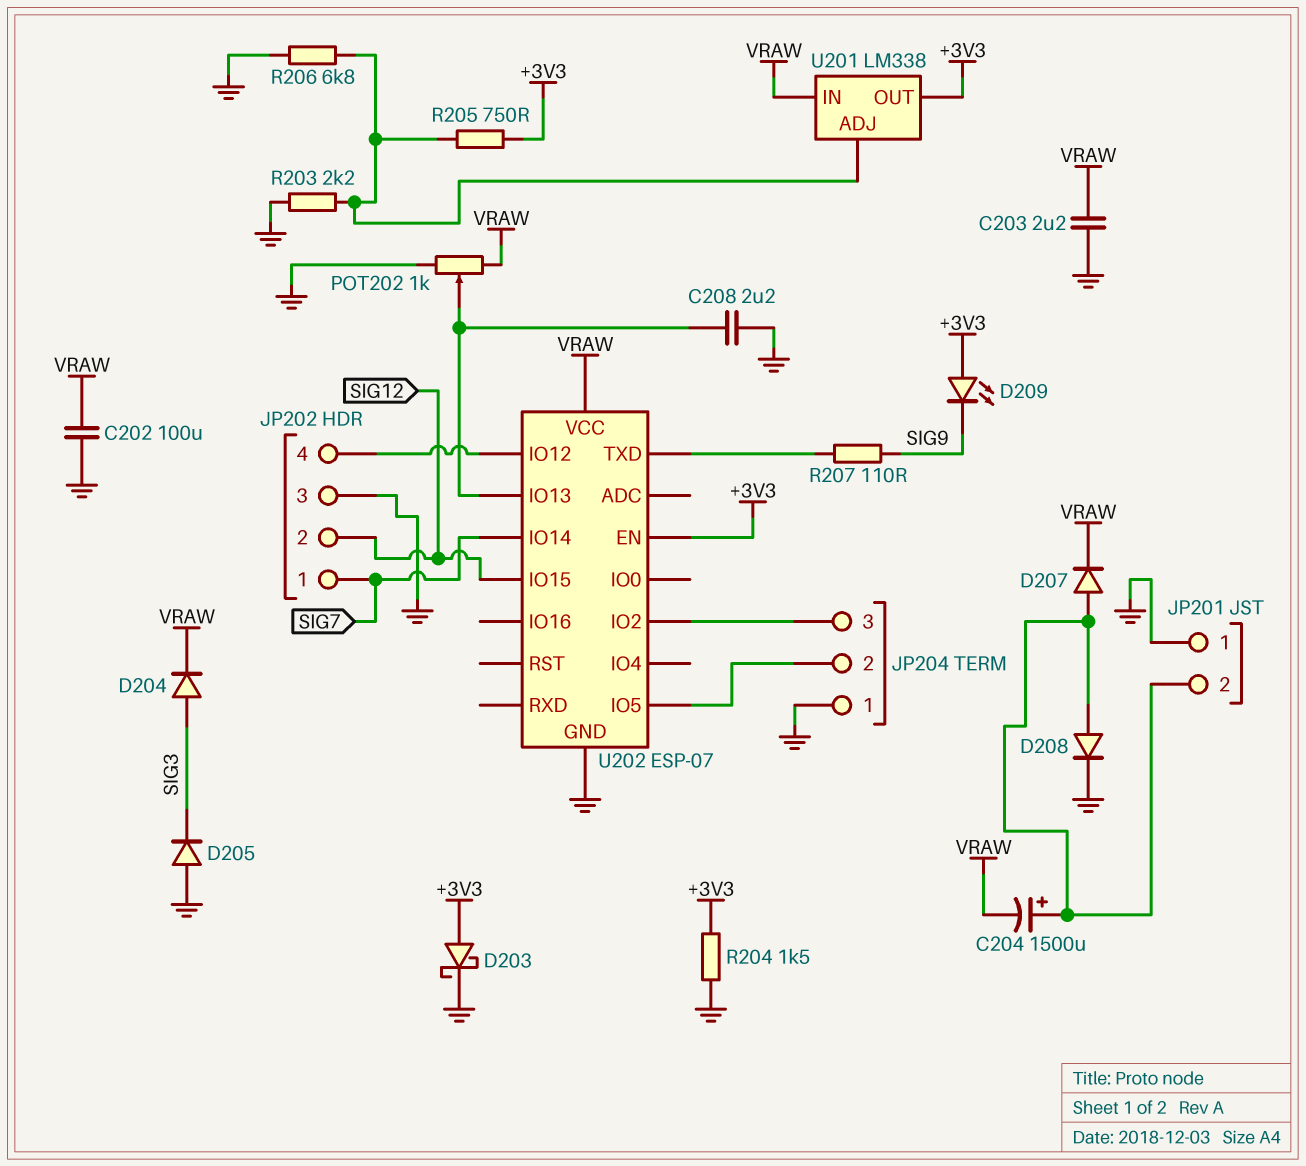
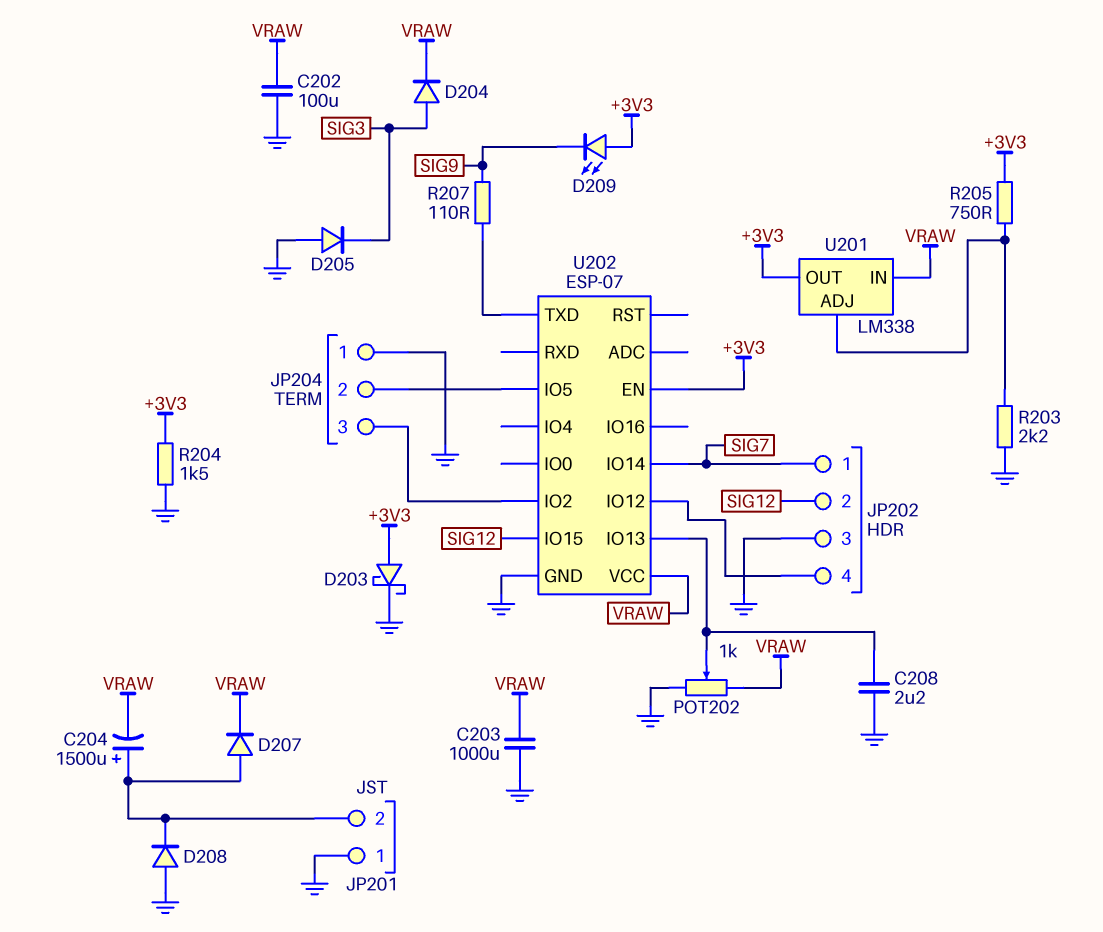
C203: 2.2uF (GND, VRAW) -> 1000uF (GND, VRAW)
D208: diode (A JP201/2, K GND) -> diode (A GND, K JP201/2)
R206: 6.8k (GND, U201/ADJ) -> none

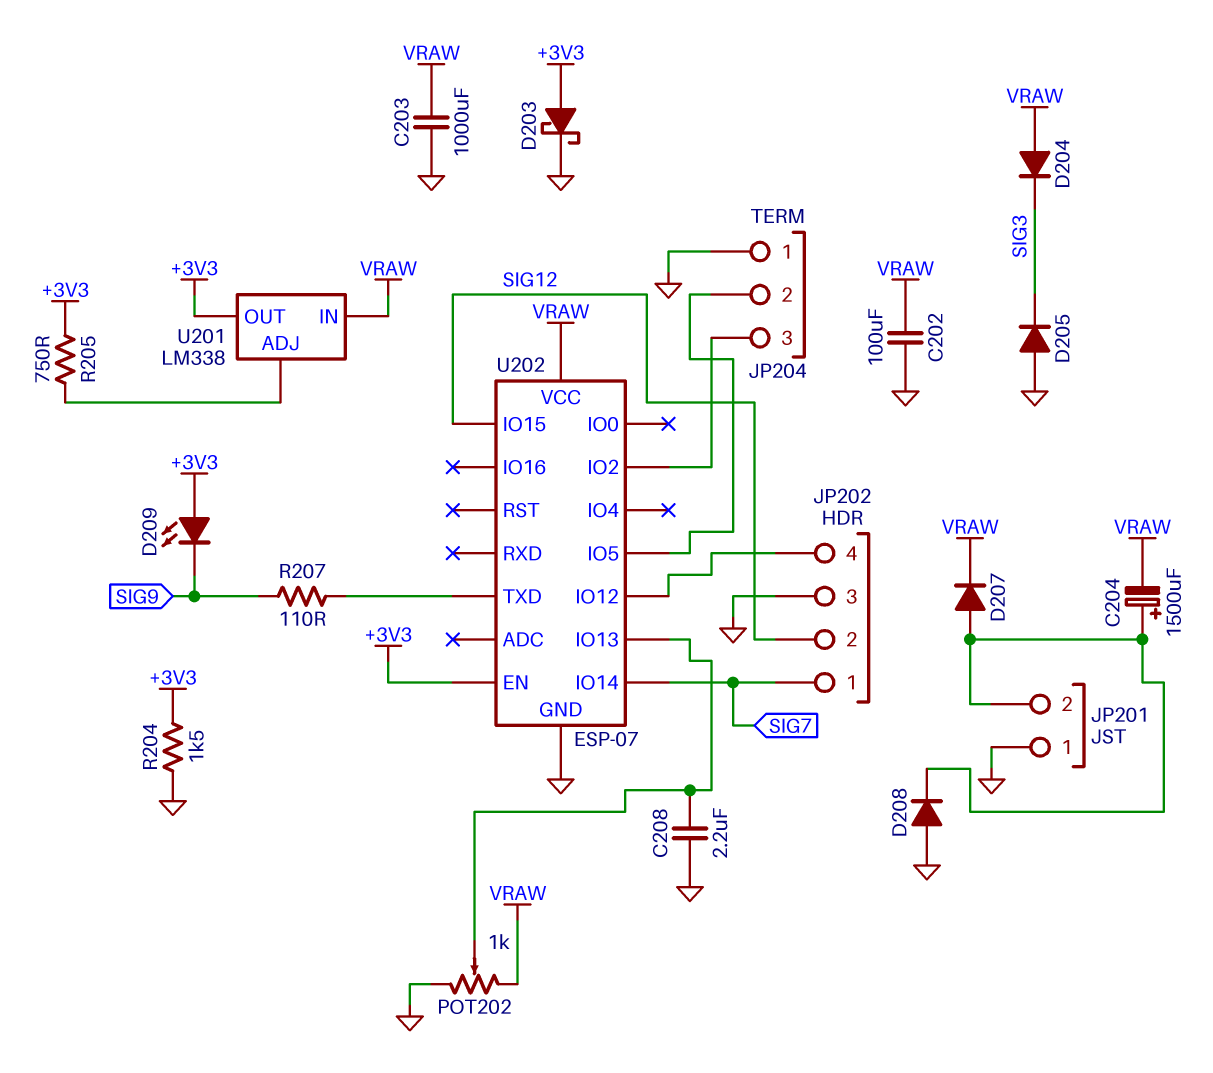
D204: diode (A SIG3, K VRAW) -> diode (A VRAW, K SIG3)
R203: 2.2k (GND, U201/ADJ) -> none

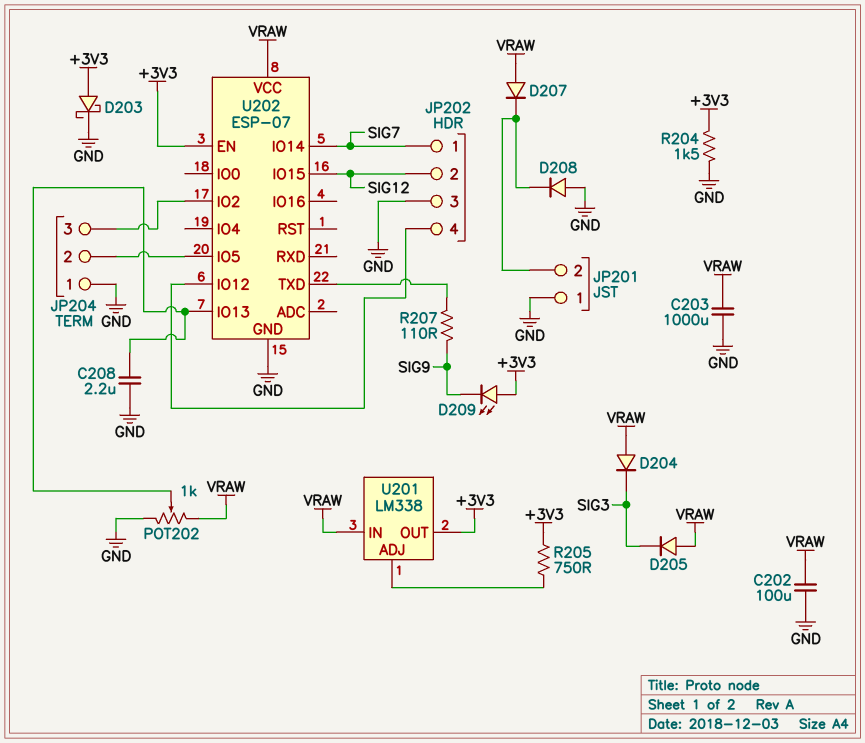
C204: 1500uF (plus JP201/2, minus VRAW) -> none
D205: diode (A GND, K SIG3) -> diode (A VRAW, K SIG3)
D207: diode (A JP201/2, K VRAW) -> diode (A VRAW, K JP201/2)

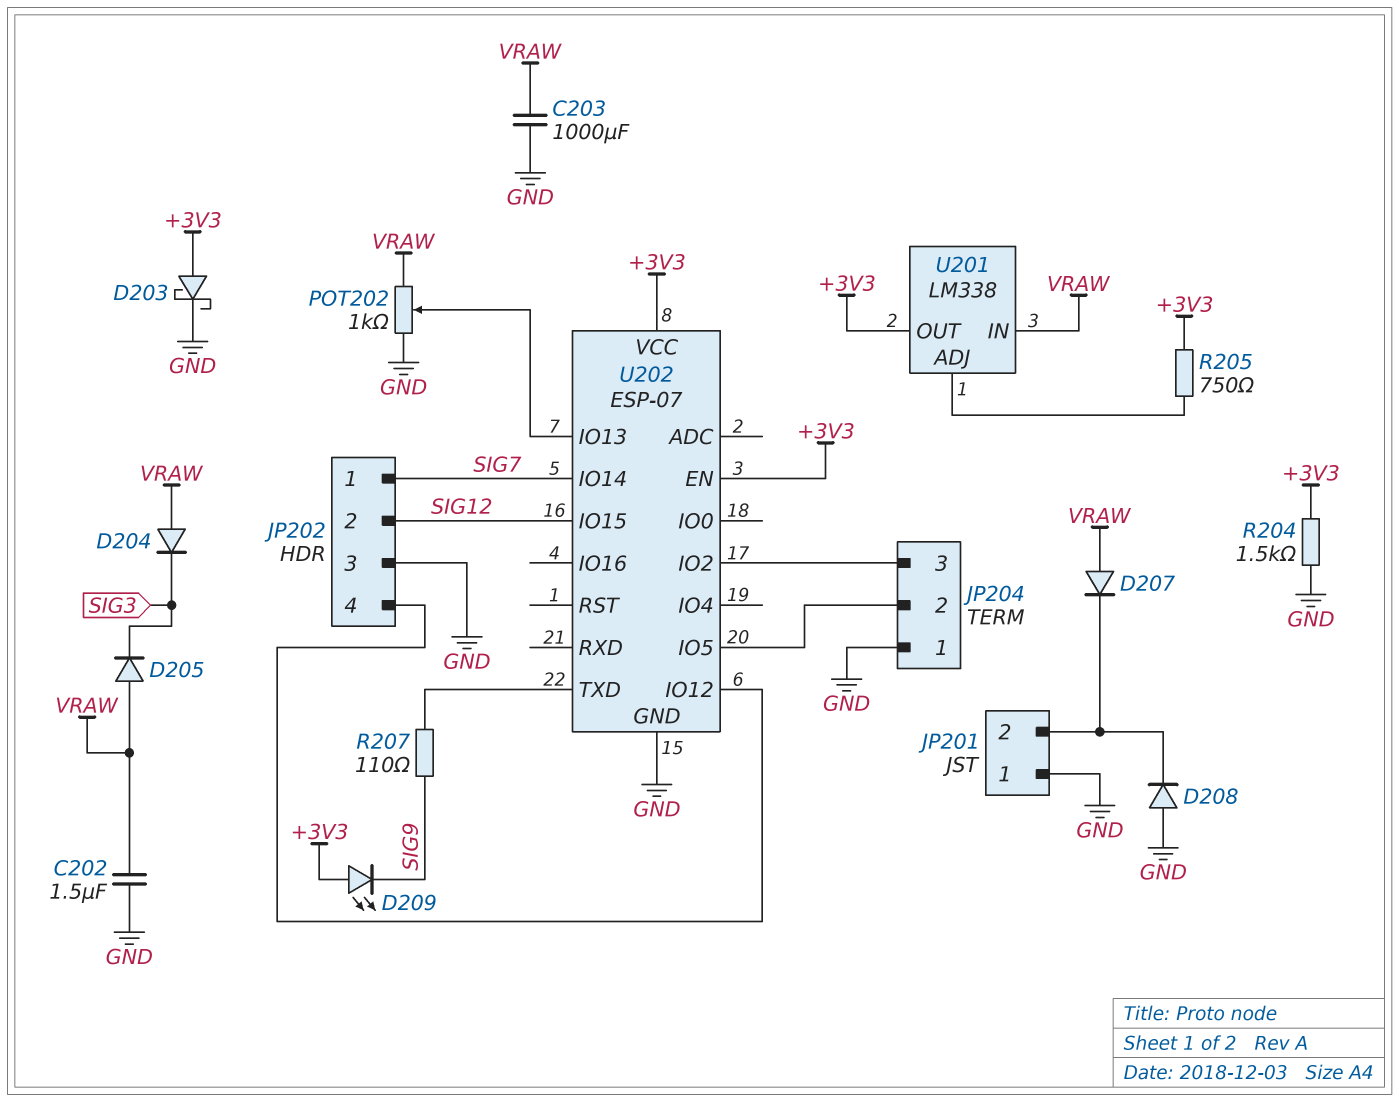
C202: 100uF (GND, VRAW) -> 1.5uF (GND, VRAW)
C208: 2.2uF (GND, U202/IO13) -> none
U202 pin VCC: VRAW -> +3V3

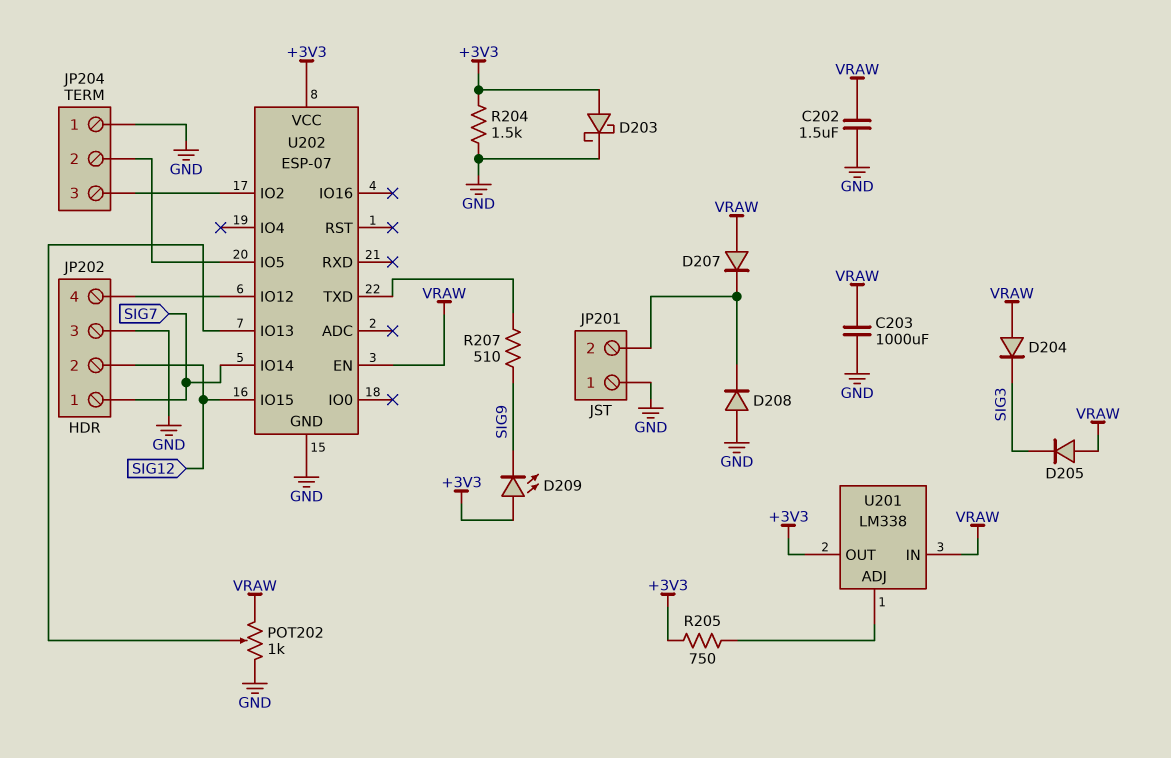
R207: 110 (SIG9, U202/TXD) -> 510 (SIG9, U202/TXD)
U202 pin EN: +3V3 -> VRAW

